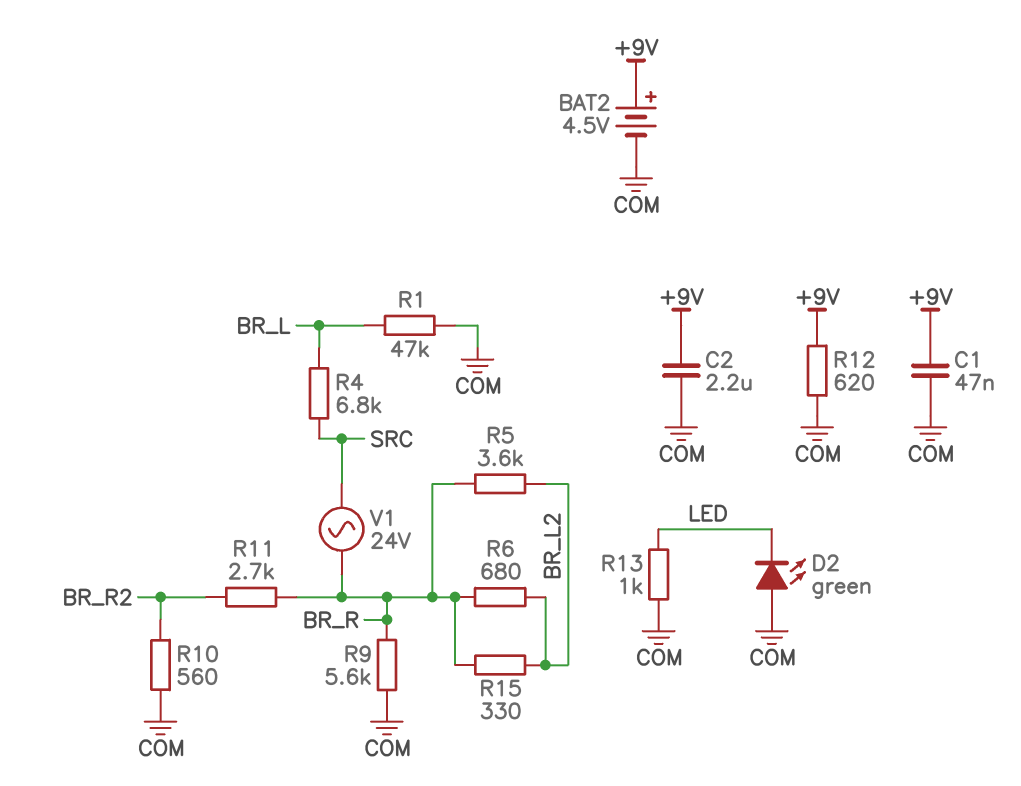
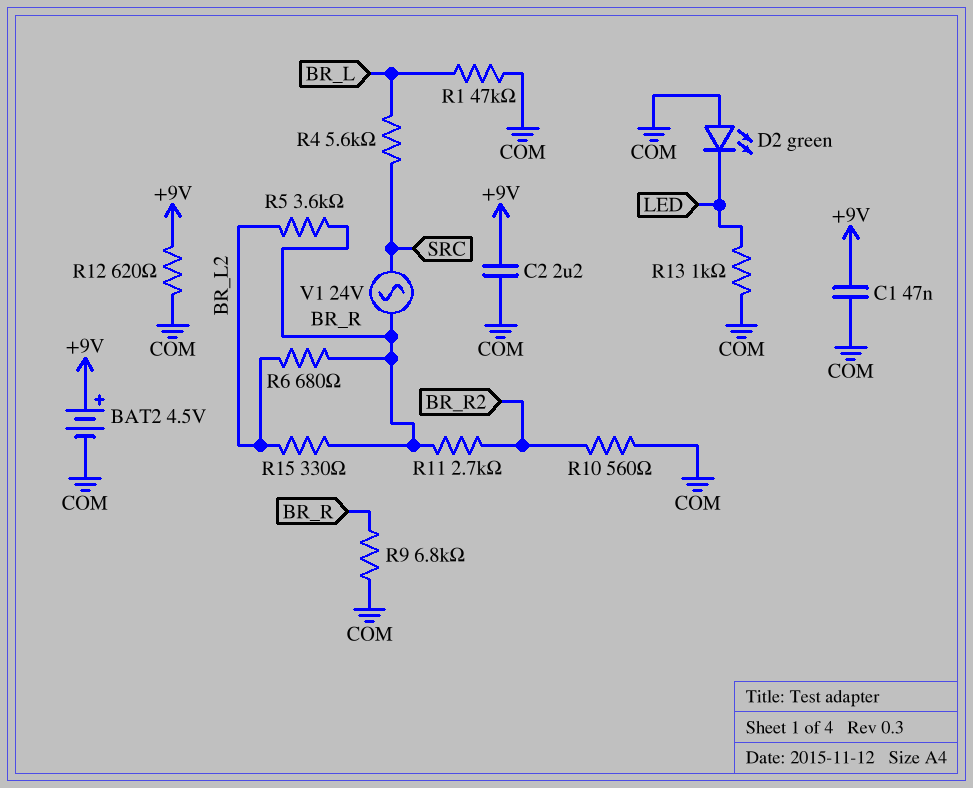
R4: 6.8k (BR_L, SRC) -> 5.6k (BR_L, SRC)
R9: 5.6k (BR_R, COM) -> 6.8k (BR_R, COM)

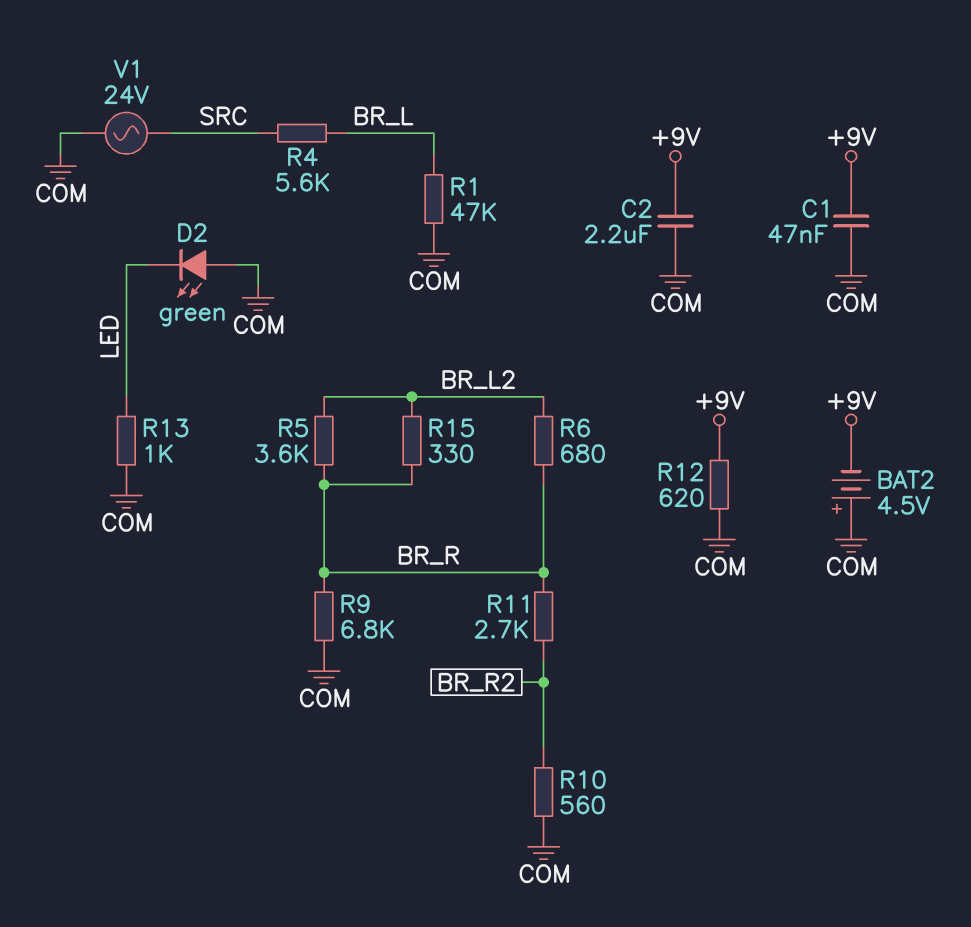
BAT2: 4.5V (plus +9V, minus COM) -> 4.5V (plus COM, minus +9V)
V1: AC 24V (BR_R, SRC) -> AC 24V (COM, SRC)

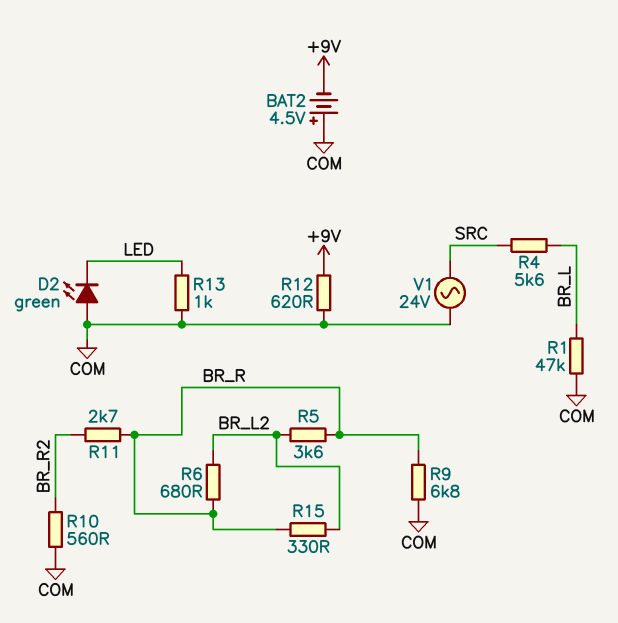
C1: 47nF (+9V, COM) -> none
C2: 2.2uF (+9V, COM) -> none

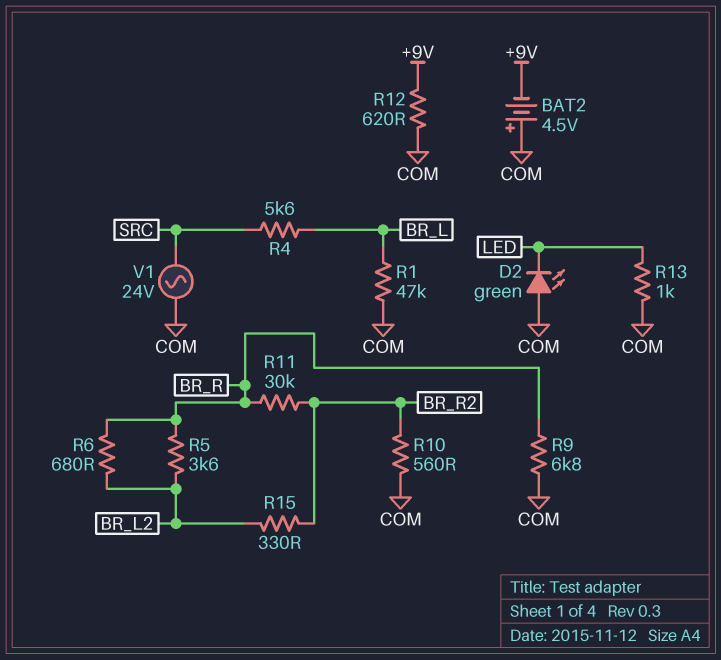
R11: 2.7k (BR_R, BR_R2) -> 30k (BR_R, BR_R2)
R15: 330 (BR_L2, BR_R) -> 330 (BR_L2, BR_R2)

